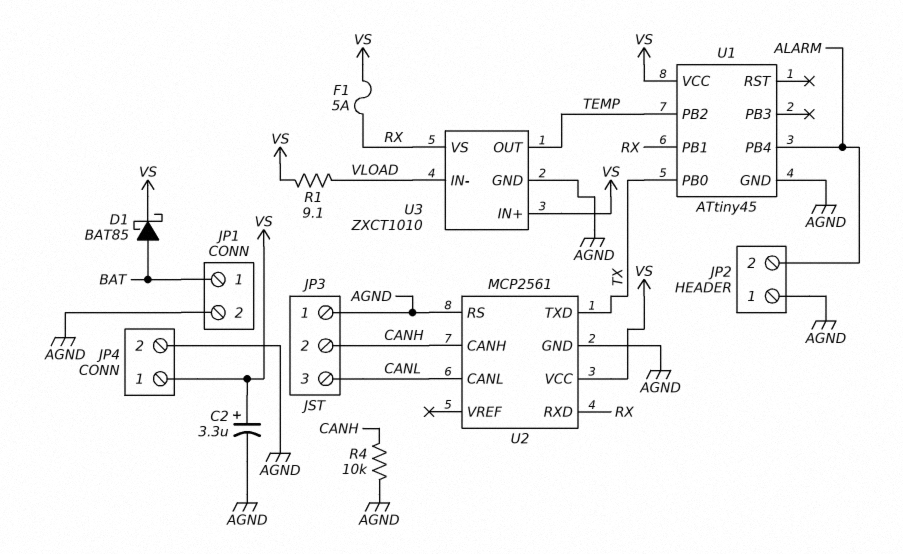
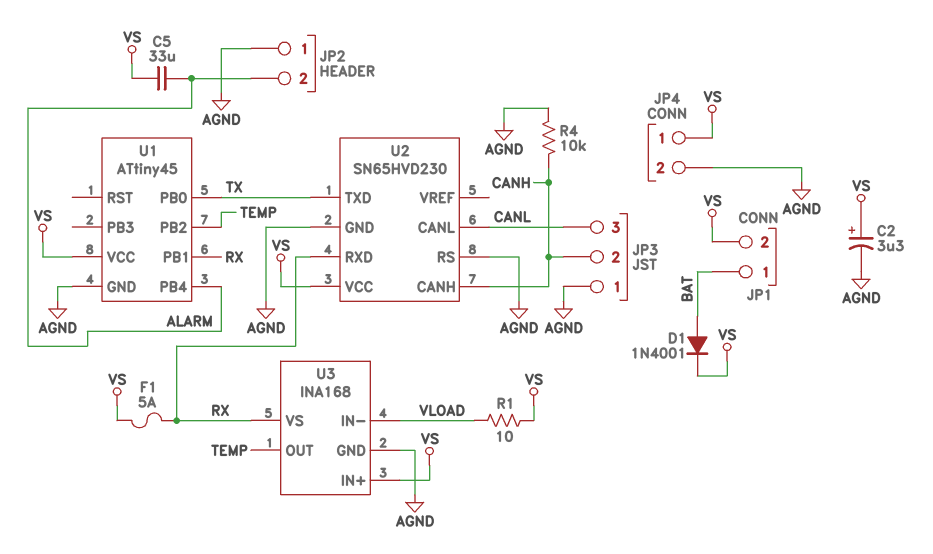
C5: none -> 33uF (ALARM, VS)
D1: schottky BAT85 (A BAT, K VS) -> diode 1N4001 (A BAT, K VS)
JP1 pin 2: AGND -> VS
R1: 9.1 (VLOAD, VS) -> 10 (VLOAD, VS)
U2: MCP2561 -> SN65HVD230
U3: ZXCT1010 -> INA168

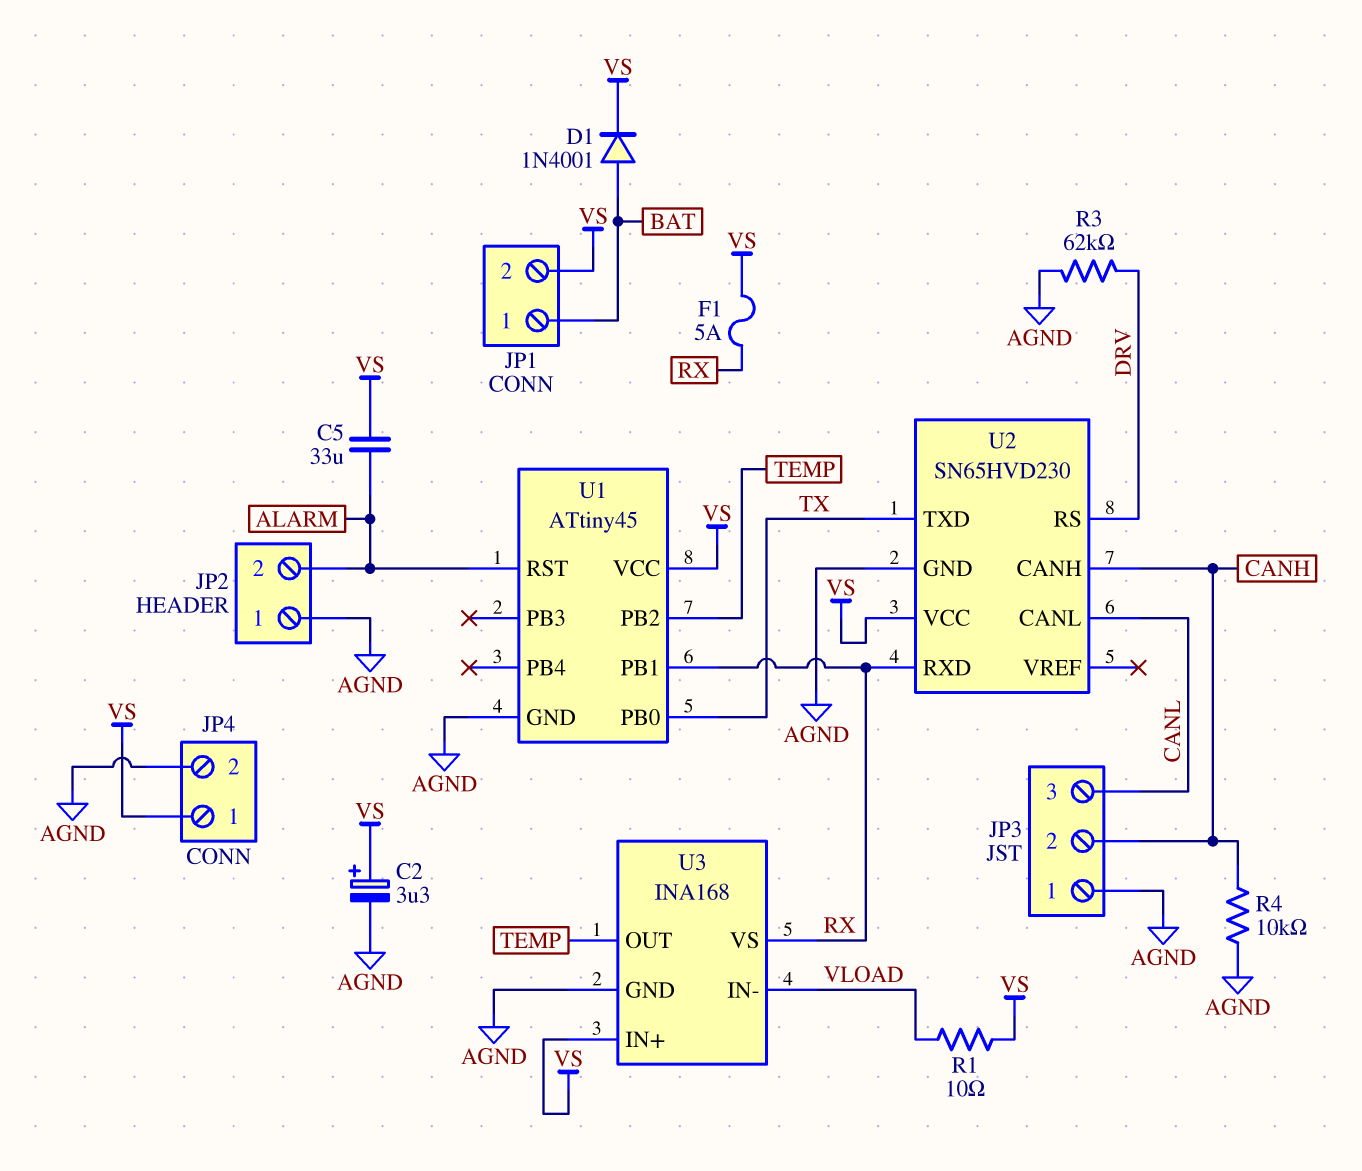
R3: none -> 62k (AGND, DRV)
U1 pin PB4: ALARM -> none
U1 pin RST: none -> ALARM
U2 pin RS: AGND -> DRV

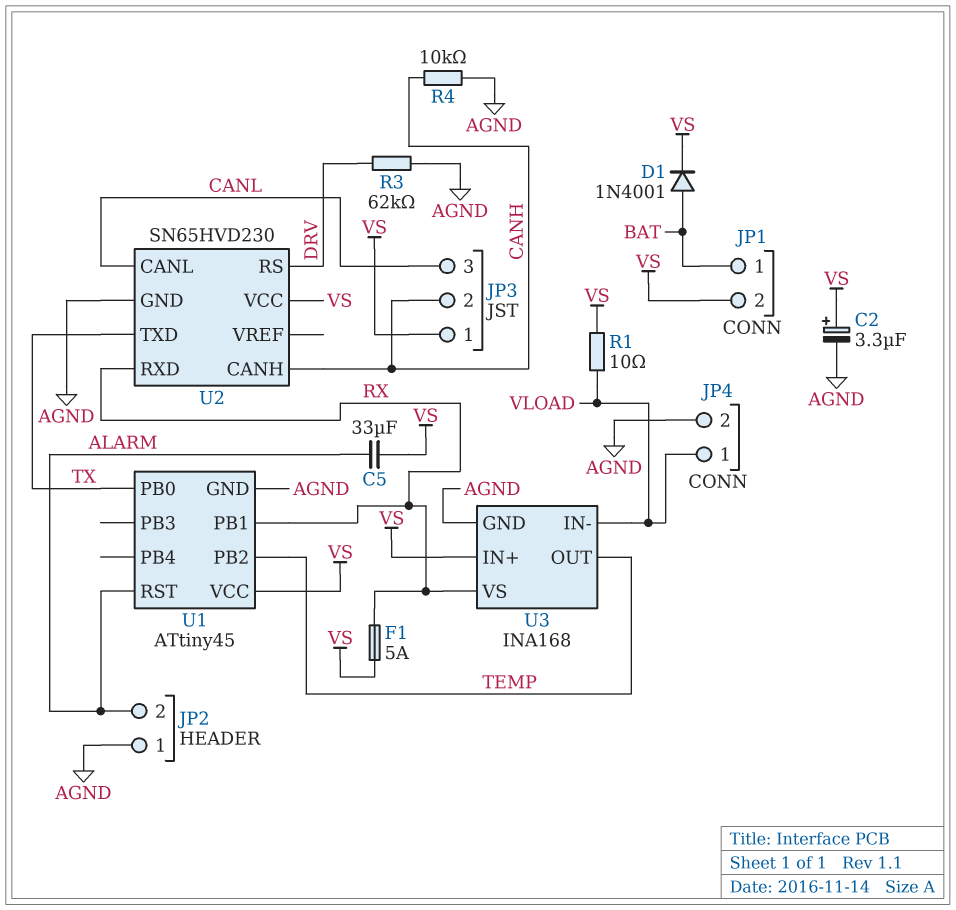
JP3 pin 1: AGND -> VS
JP4 pin 1: VS -> VLOAD

